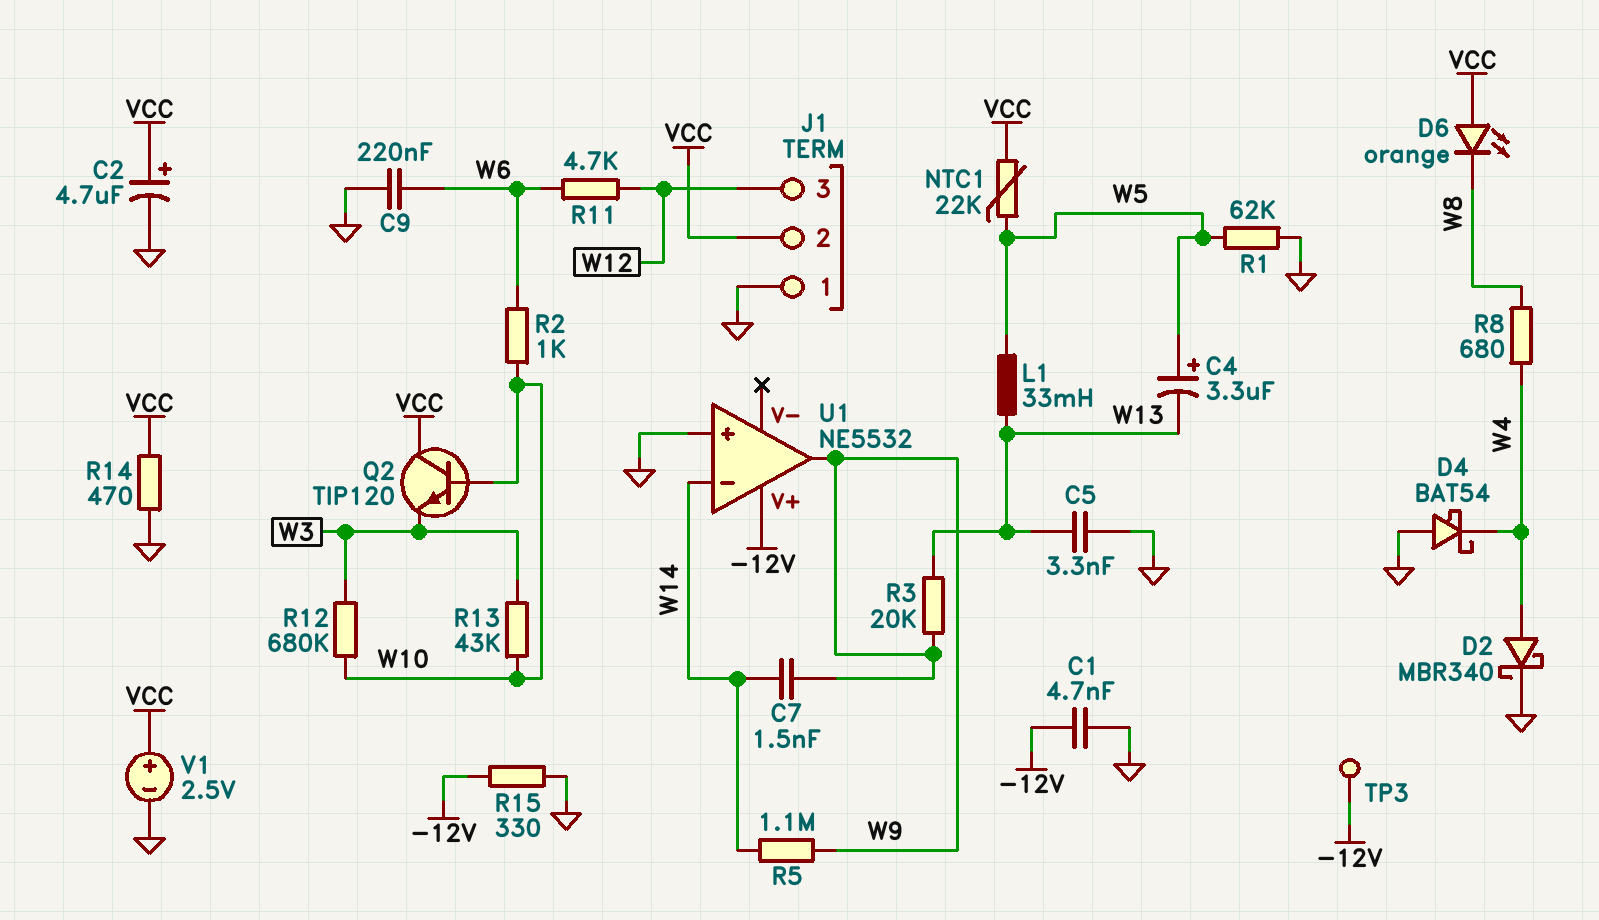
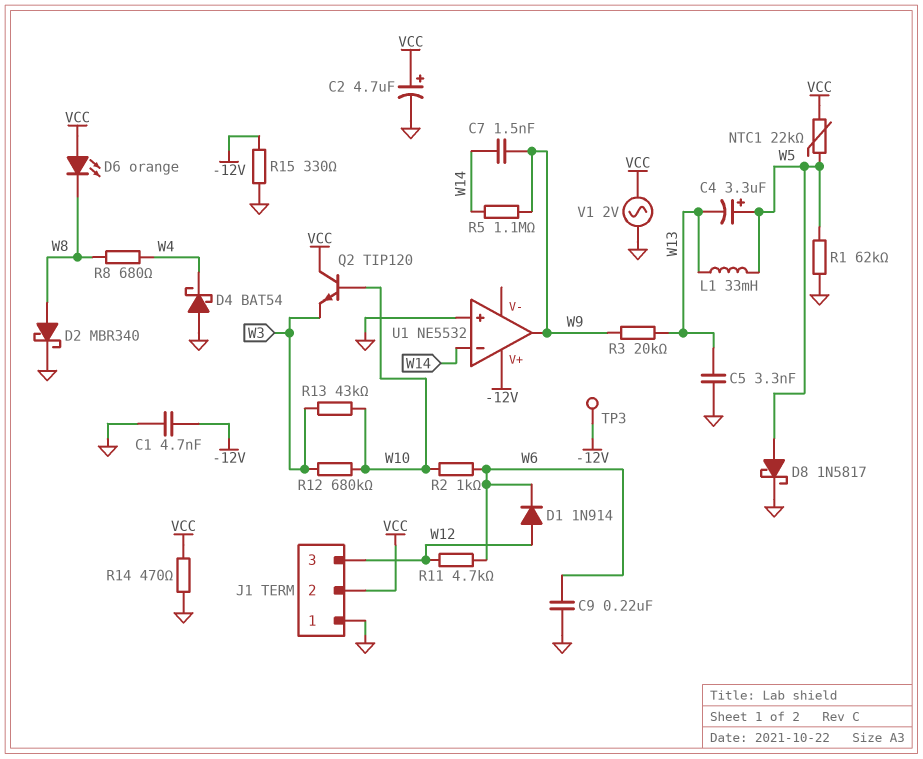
D1: none -> diode 1N914 (A W12, K W6)
D2: schottky MBR340 (A W4, K GND) -> schottky MBR340 (A W8, K GND)
D8: none -> schottky 1N5817 (A W5, K GND)
V1: 2.5V (plus VCC, minus GND) -> AC 2V (GND, VCC)

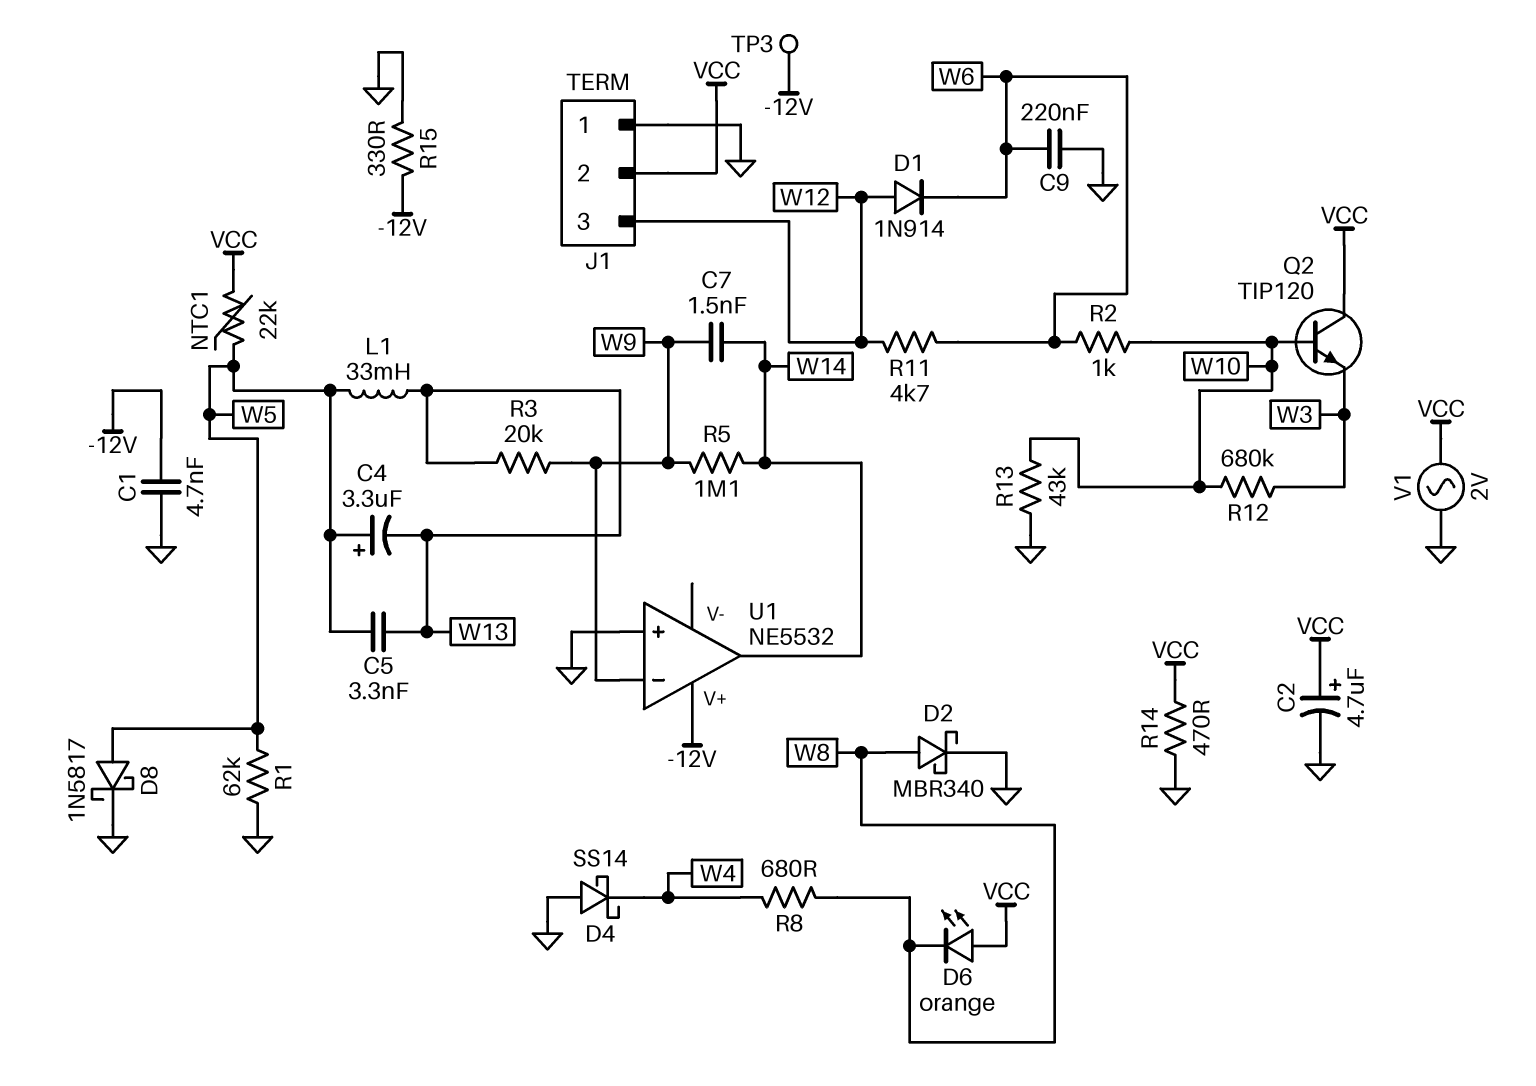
C5: 3.3nF (GND, W13) -> 3.3nF (W5, W13)
D4: schottky BAT54 (A GND, K W4) -> schottky SS14 (A GND, K W4)
R13: 43k (W3, W10) -> 43k (GND, W10)
U1 pin in-: W14 -> W9
U1 pin out: W9 -> W14

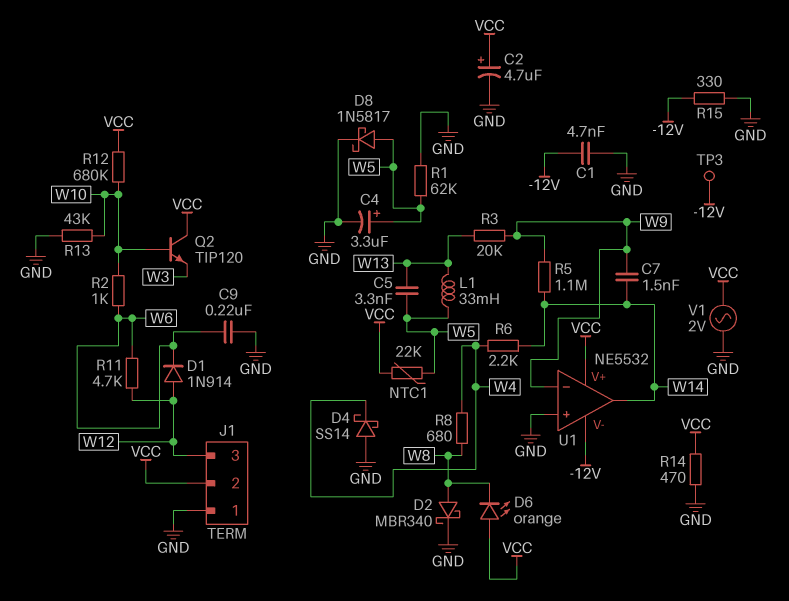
C4: 3.3uF (plus W5, minus W13) -> 3.3uF (plus W5, minus GND)
R6: none -> 2.2k (W4, W14)
R12: 680k (W3, W10) -> 680k (VCC, W10)
U1 pin V+: -12V -> VCC
U1 pin V-: none -> -12V

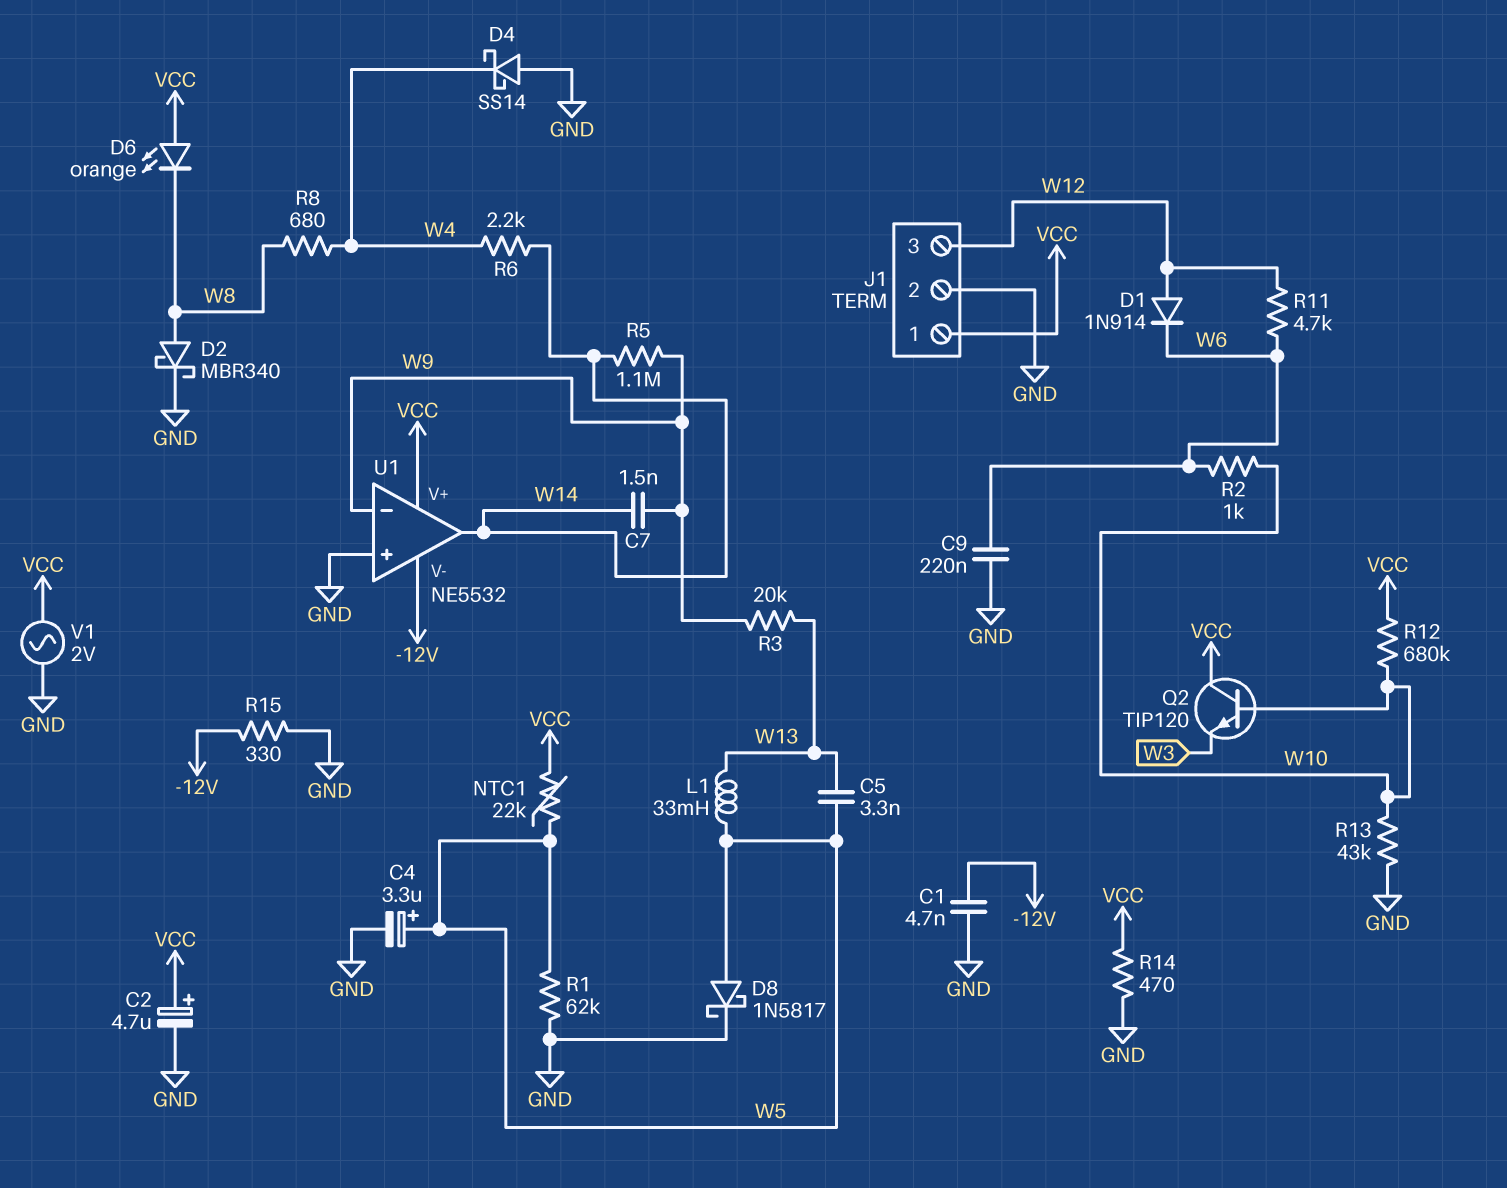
J1 pin 1: GND -> VCC
J1 pin 2: VCC -> GND
TP3: test point (-12V) -> none

